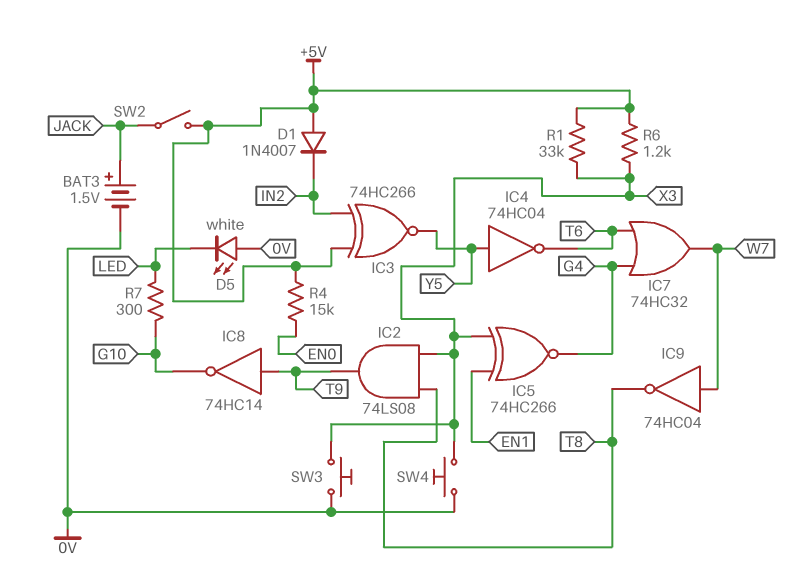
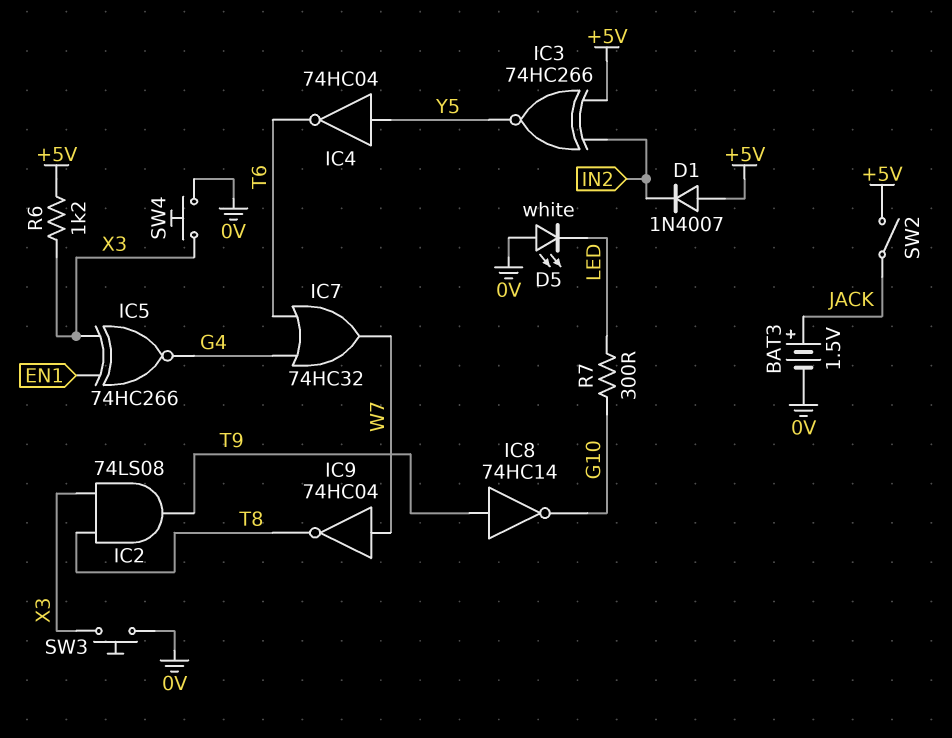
R1: 33k (+5V, X3) -> none
R4: 15k (+5V, EN0) -> none

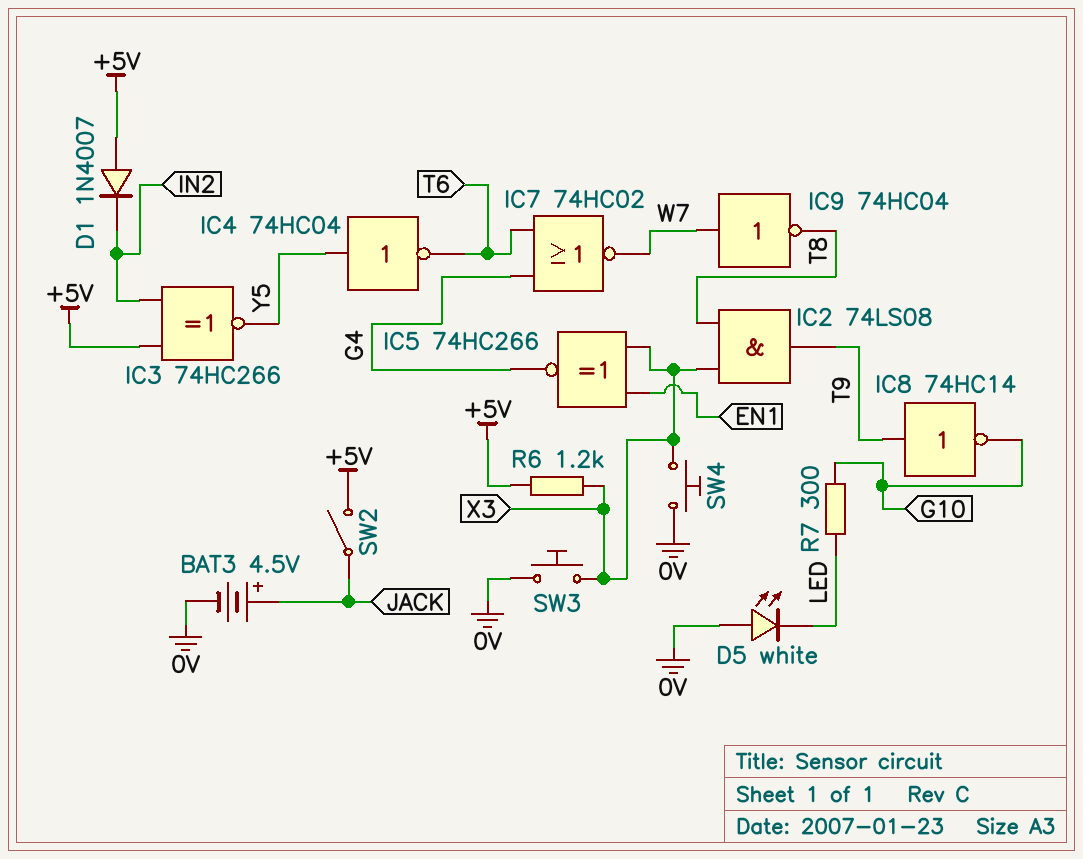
BAT3: 1.5V (plus JACK, minus 0V) -> 4.5V (plus JACK, minus 0V)
IC7: OR 74HC32 (in G4, in T6, out W7) -> NOR 74HC02 (in G4, in T6, out W7)

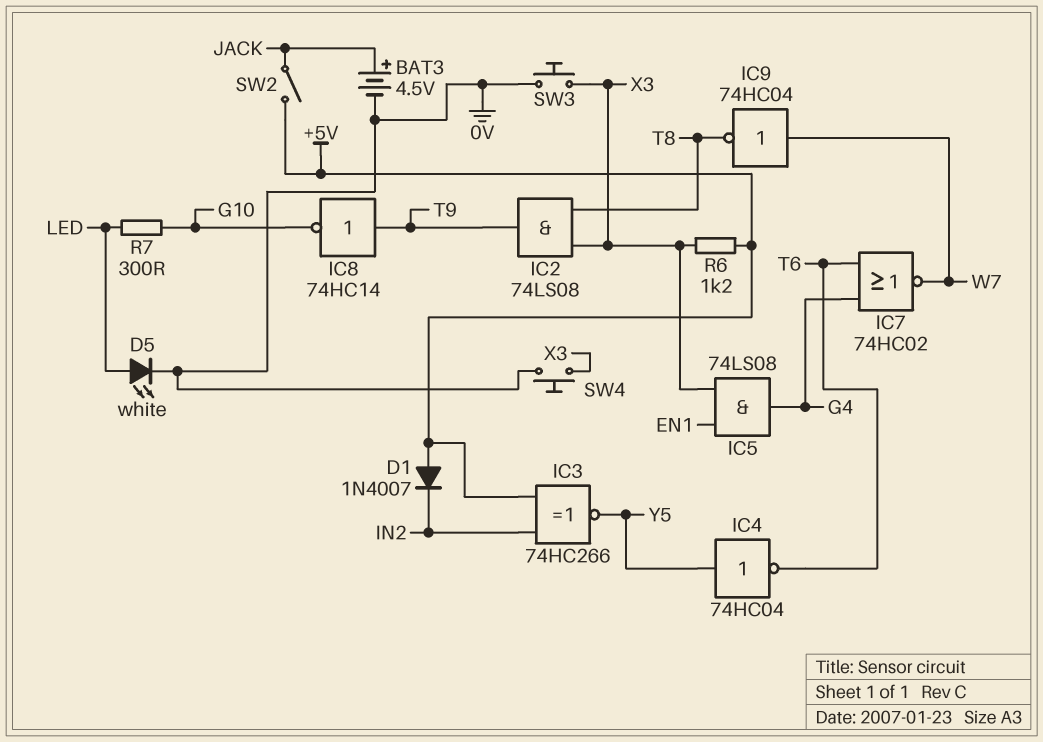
D5: LED white (A 0V, K LED) -> LED white (A LED, K 0V)
IC5: XNOR 74HC266 (in EN1, in X3, out G4) -> AND 74LS08 (in EN1, in X3, out G4)

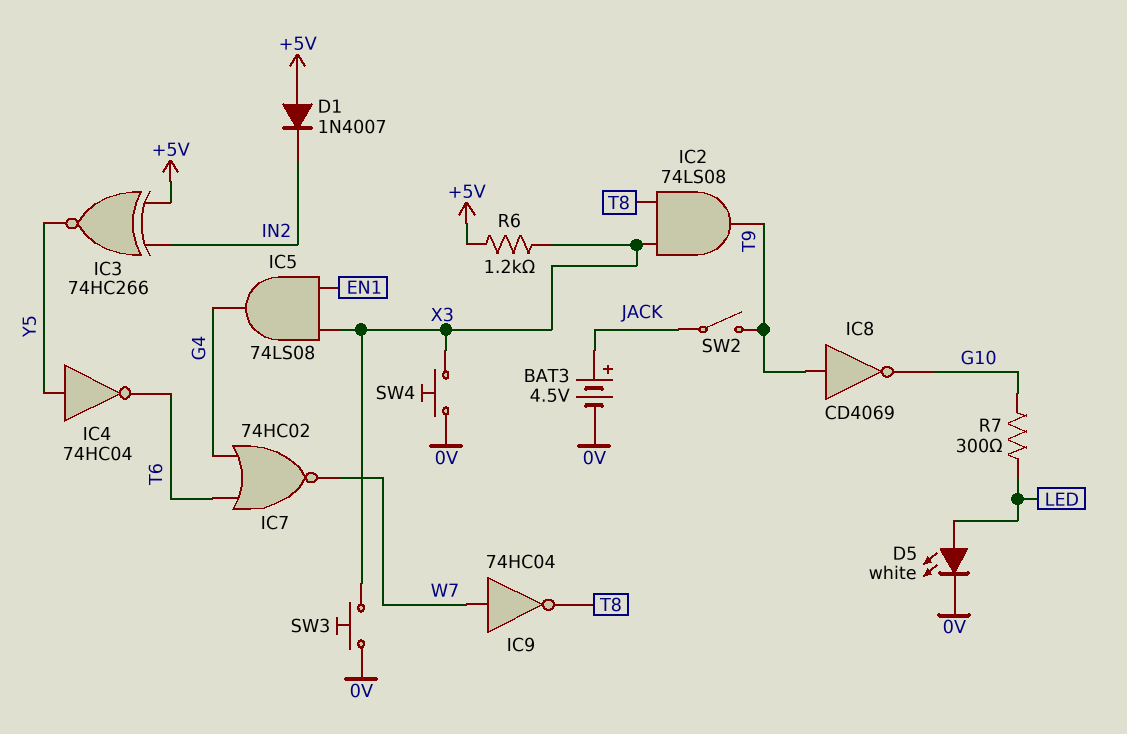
IC8: NOT 74HC14 (in T9, out G10) -> NOT CD4069 (in T9, out G10)
SW2: switch (+5V, JACK) -> switch (JACK, T9)

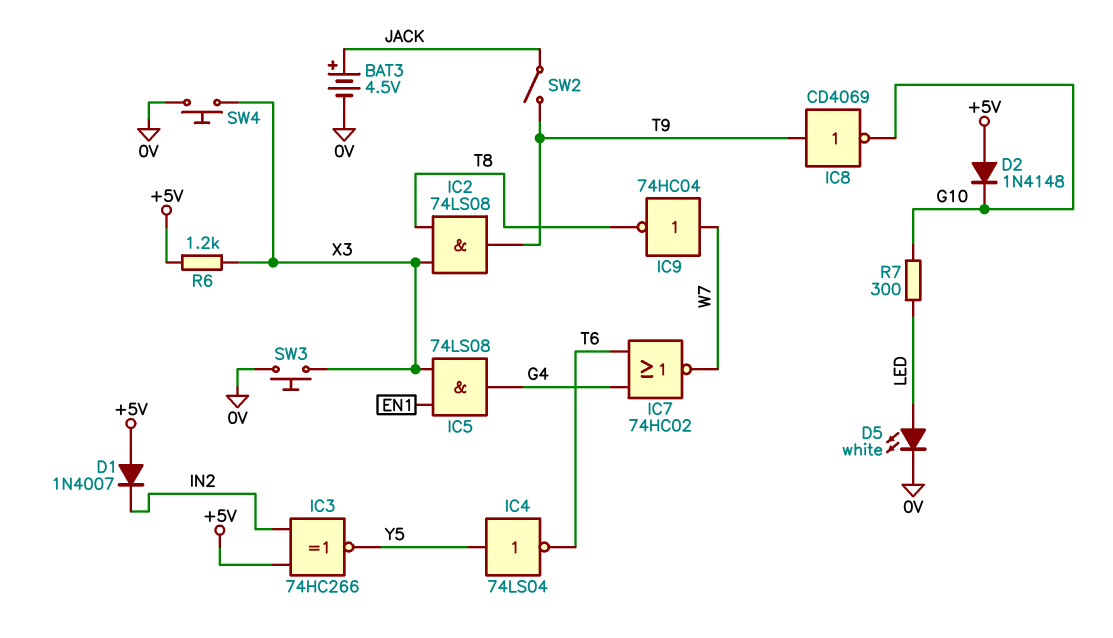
D2: none -> diode 1N4148 (A +5V, K G10)
IC4: NOT 74HC04 (in Y5, out T6) -> NOT 74LS04 (in Y5, out T6)

